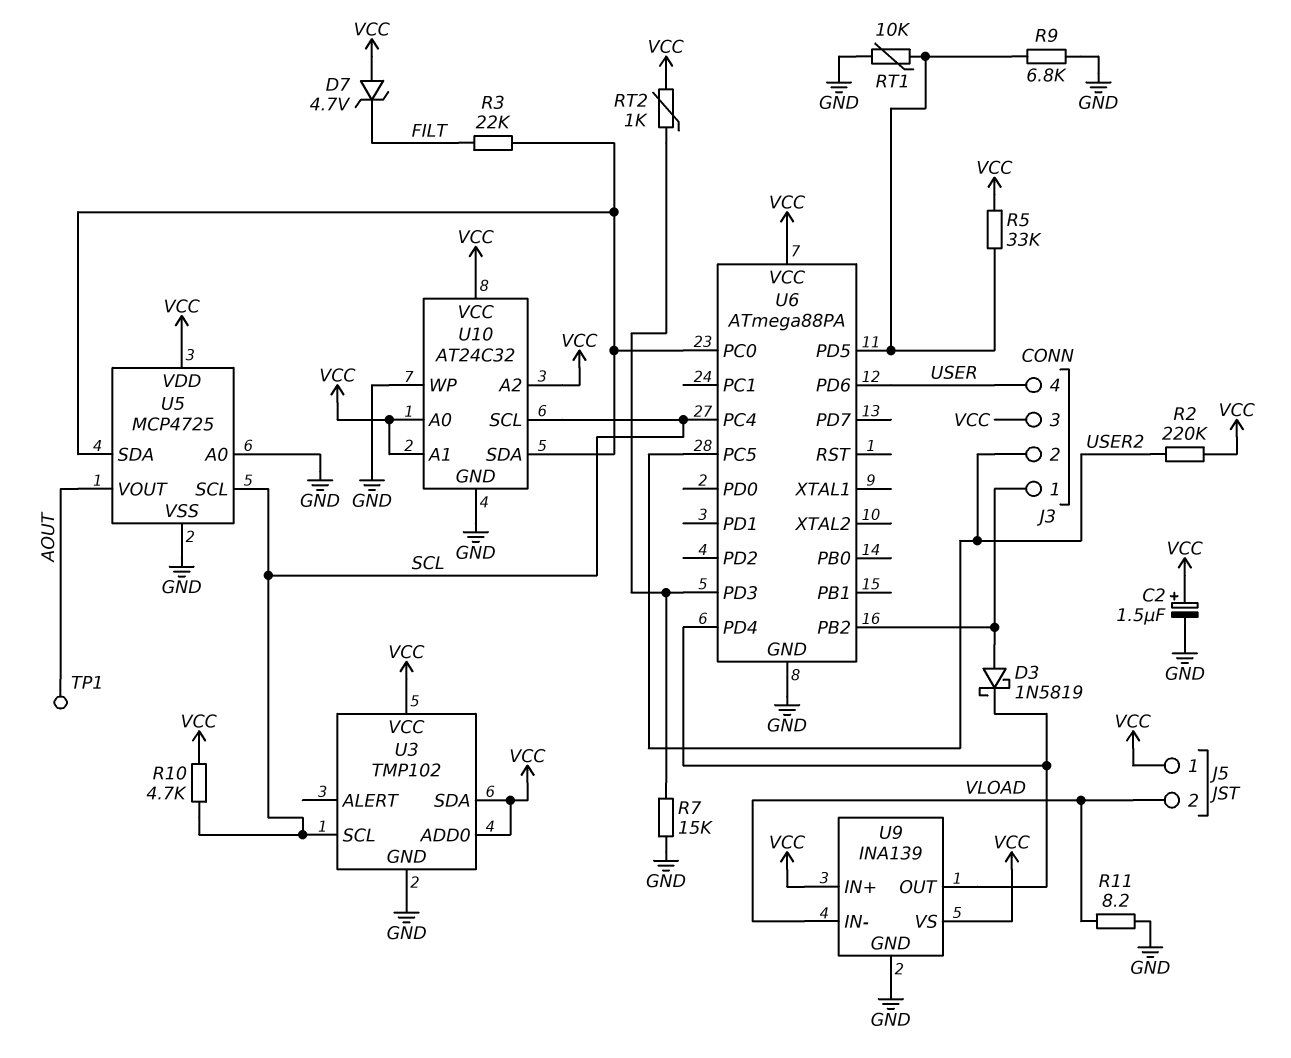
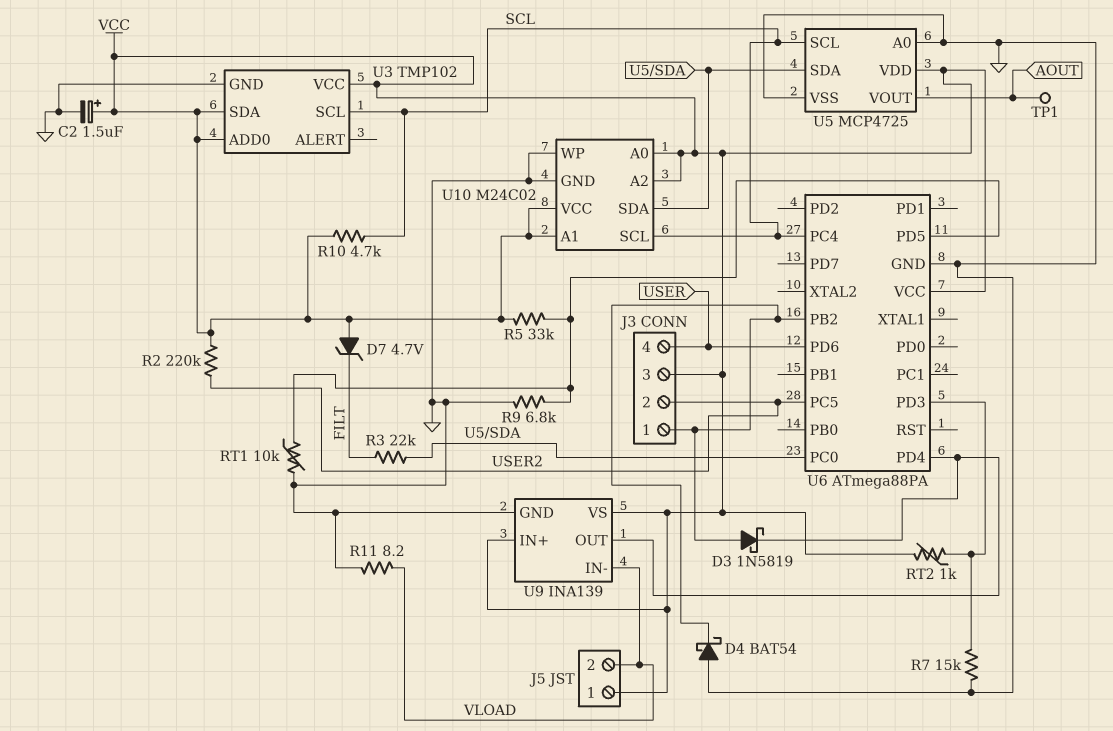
D4: none -> schottky BAT54 (A GND, K J3/1)
U10: AT24C32 -> M24C02

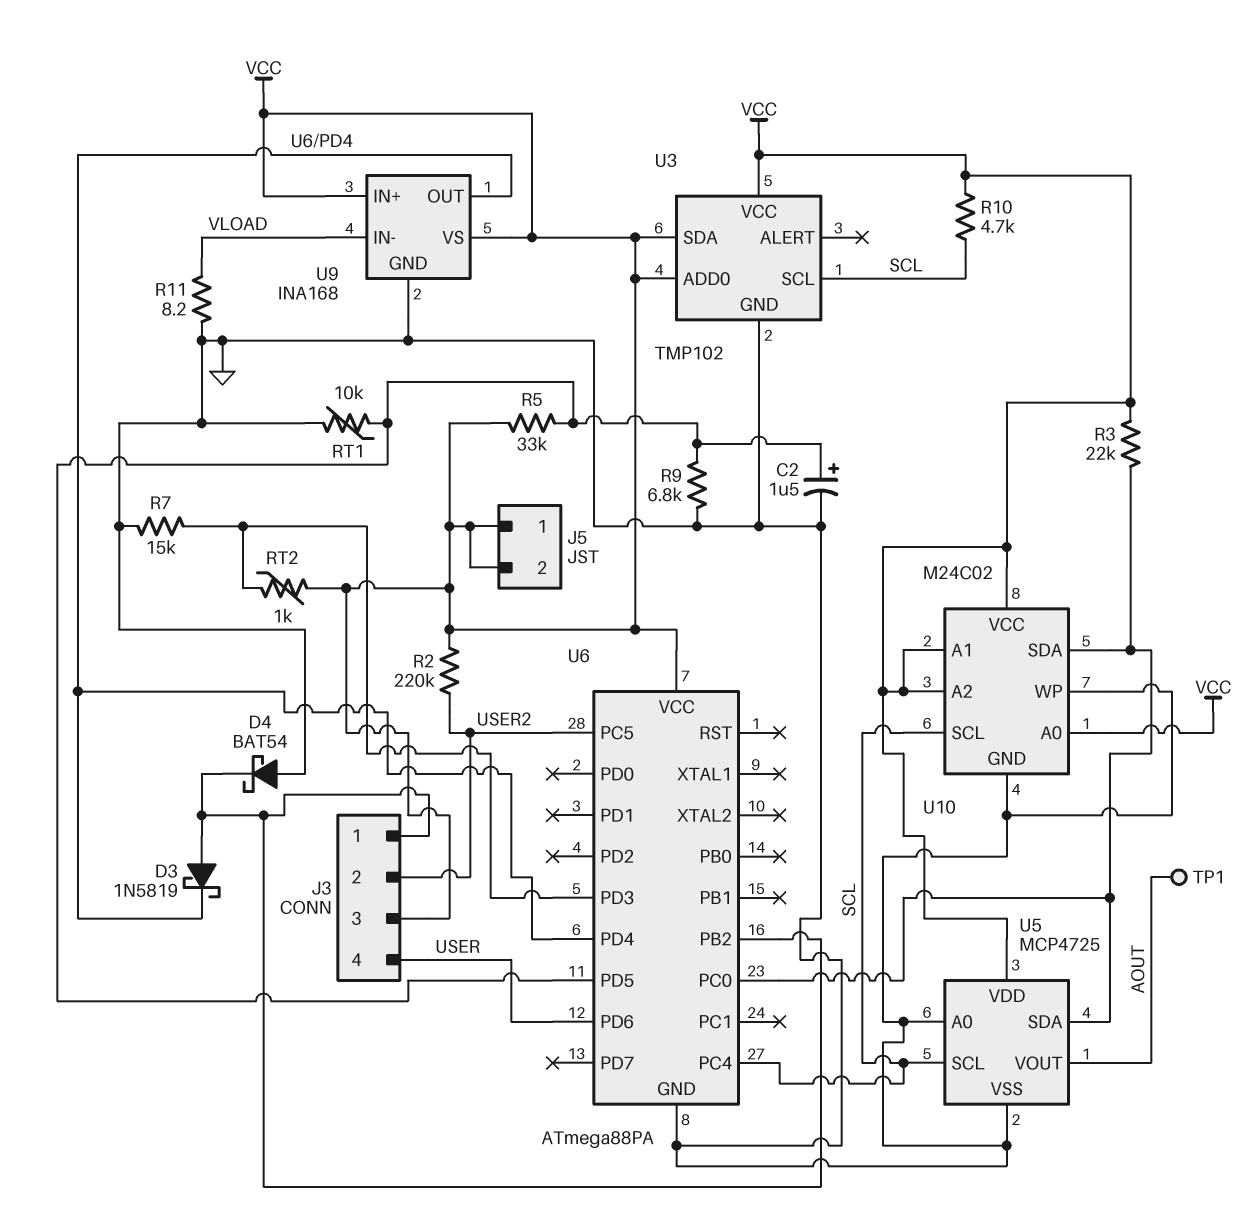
C2: 1.5uF (plus VCC, minus GND) -> 1.5uF (plus U6/PD5, minus GND)
D7: zener 4.7V (A VCC, K FILT) -> none
J5 pin 2: VLOAD -> VCC
R3: 22k (FILT, U5/SDA) -> 22k (U5/SDA, VCC)
U9: INA139 -> INA168

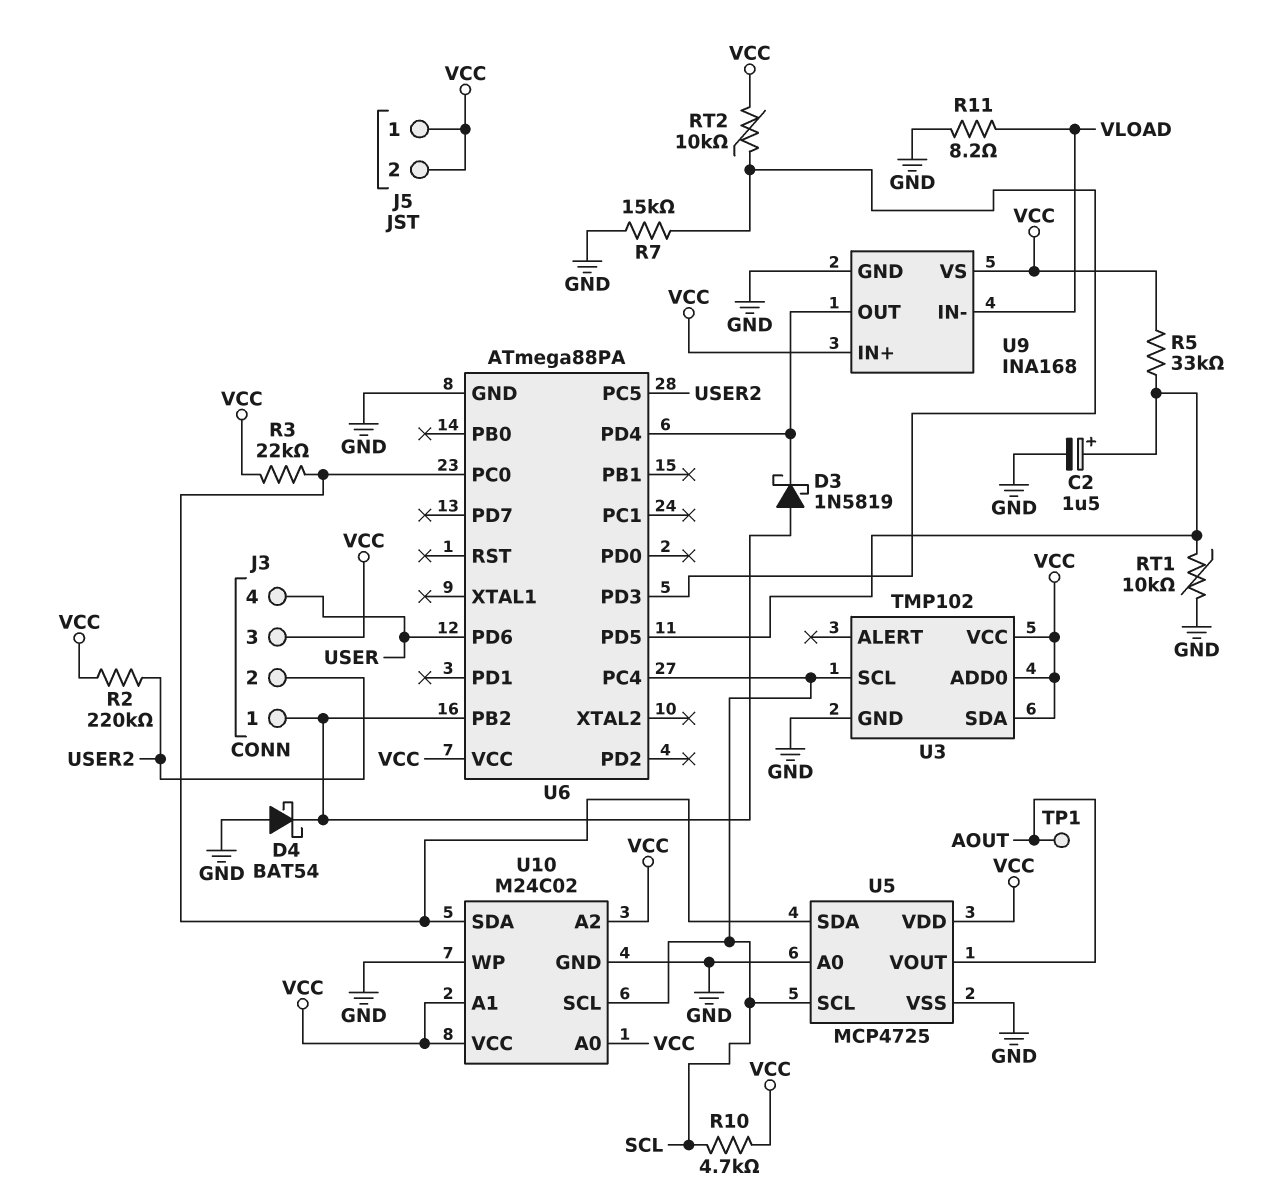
R9: 6.8k (GND, U6/PD5) -> none
RT2: 1k (U6/PD3, VCC) -> 10k (U6/PD3, VCC)

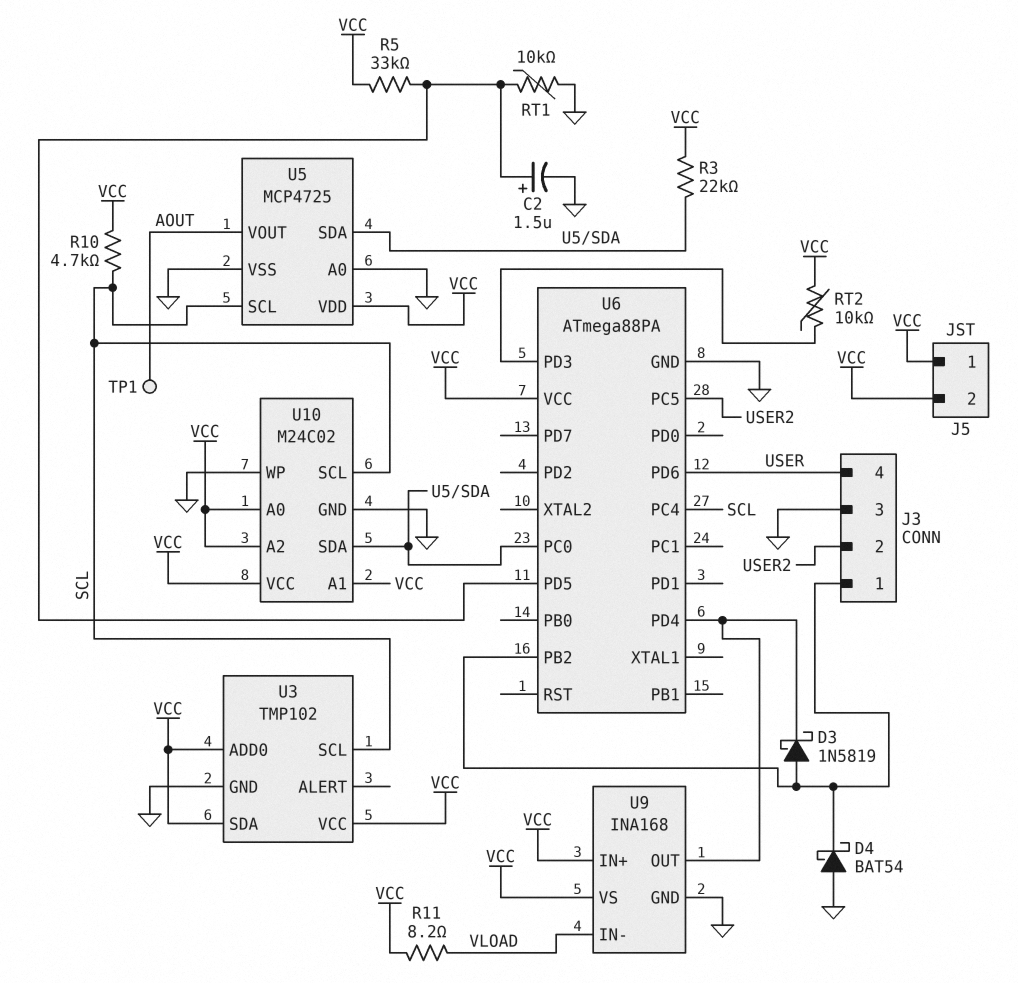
J3 pin 3: VCC -> GND
R2: 220k (USER2, VCC) -> none
R7: 15k (GND, U6/PD3) -> none
R11: 8.2 (GND, VLOAD) -> 8.2 (VCC, VLOAD)

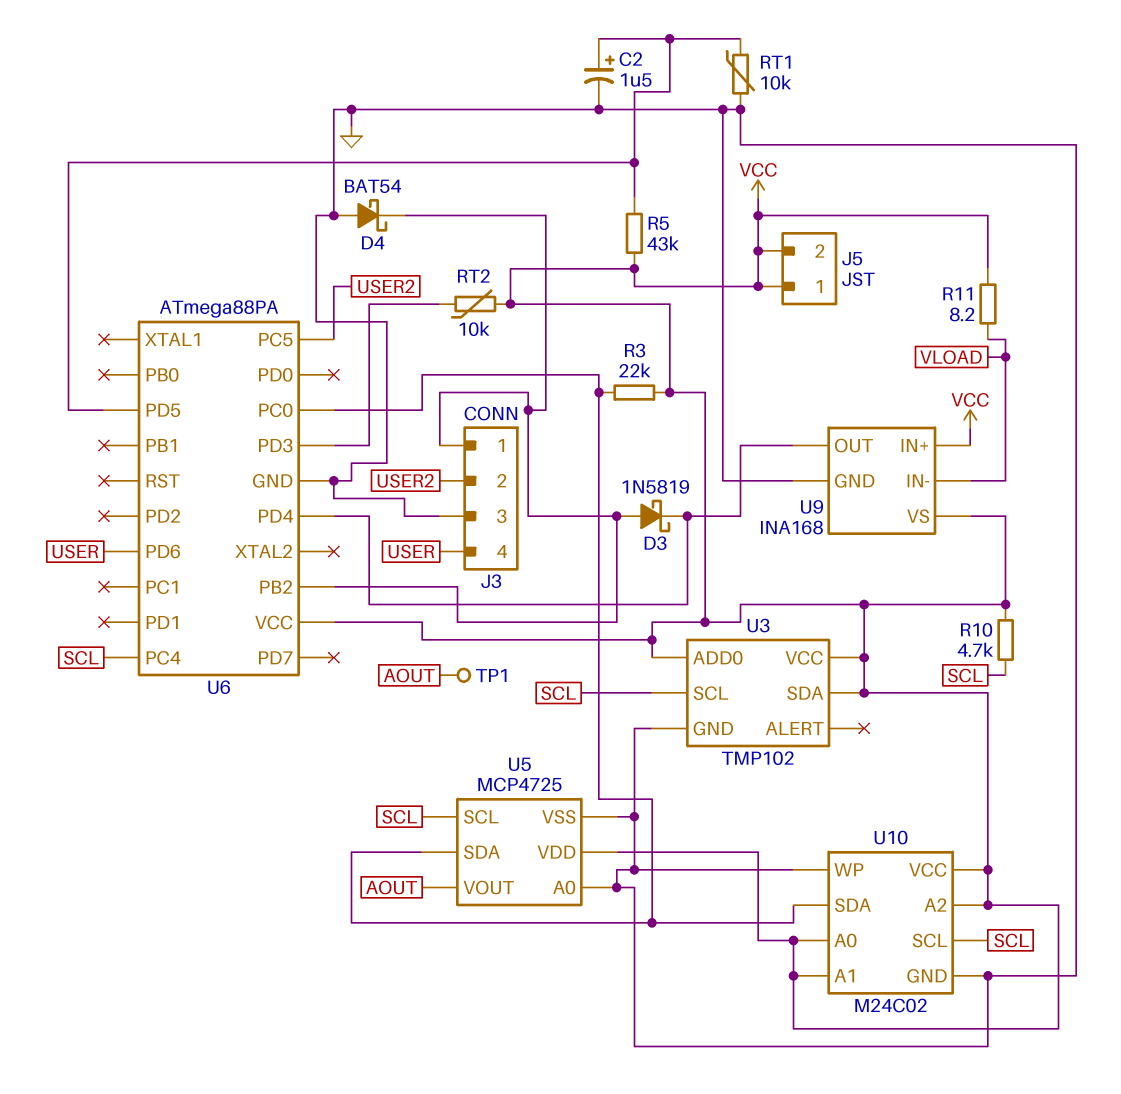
R5: 33k (U6/PD5, VCC) -> 43k (U6/PD5, VCC)

